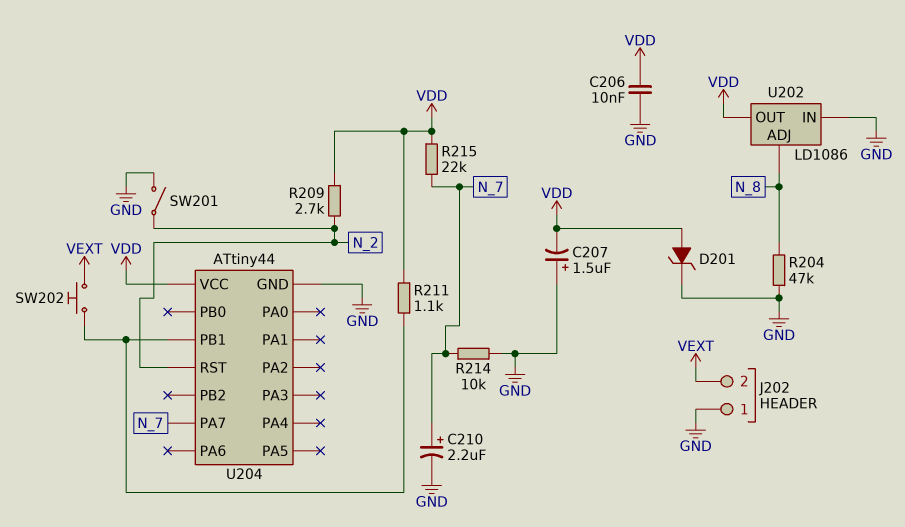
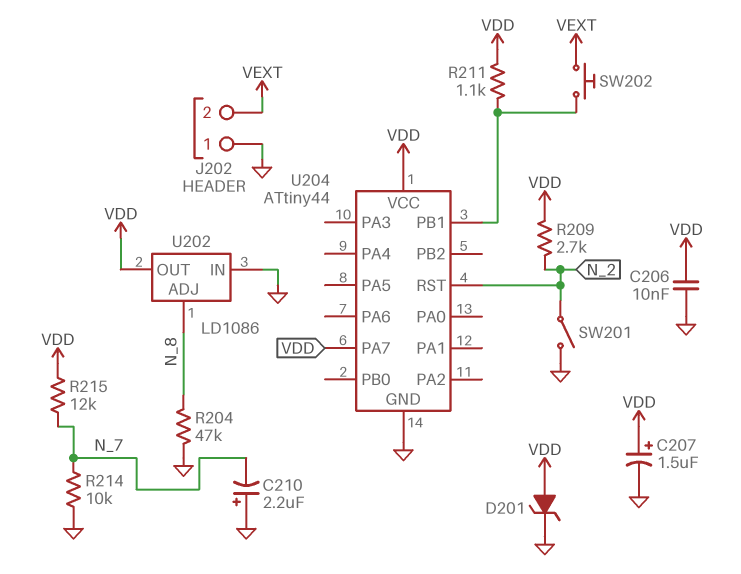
C207: 1.5uF (plus GND, minus VDD) -> 1.5uF (plus VDD, minus GND)
C210: 2.2uF (plus N_7, minus GND) -> 2.2uF (plus GND, minus N_7)
R215: 22k (N_7, VDD) -> 12k (N_7, VDD)
U204 pin PA7: N_7 -> VDD

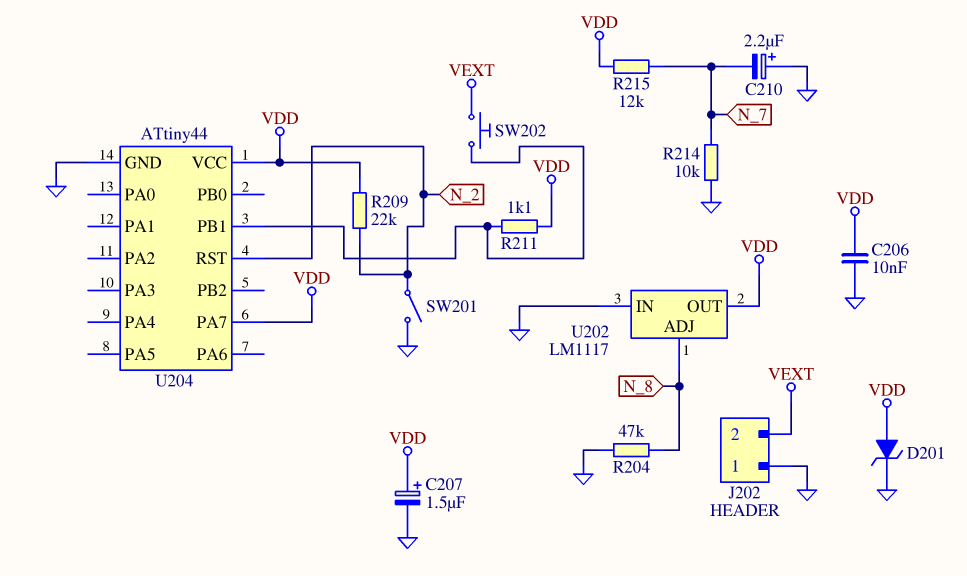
R209: 2.7k (N_2, VDD) -> 22k (N_2, VDD)
U202: LD1086 -> LM1117

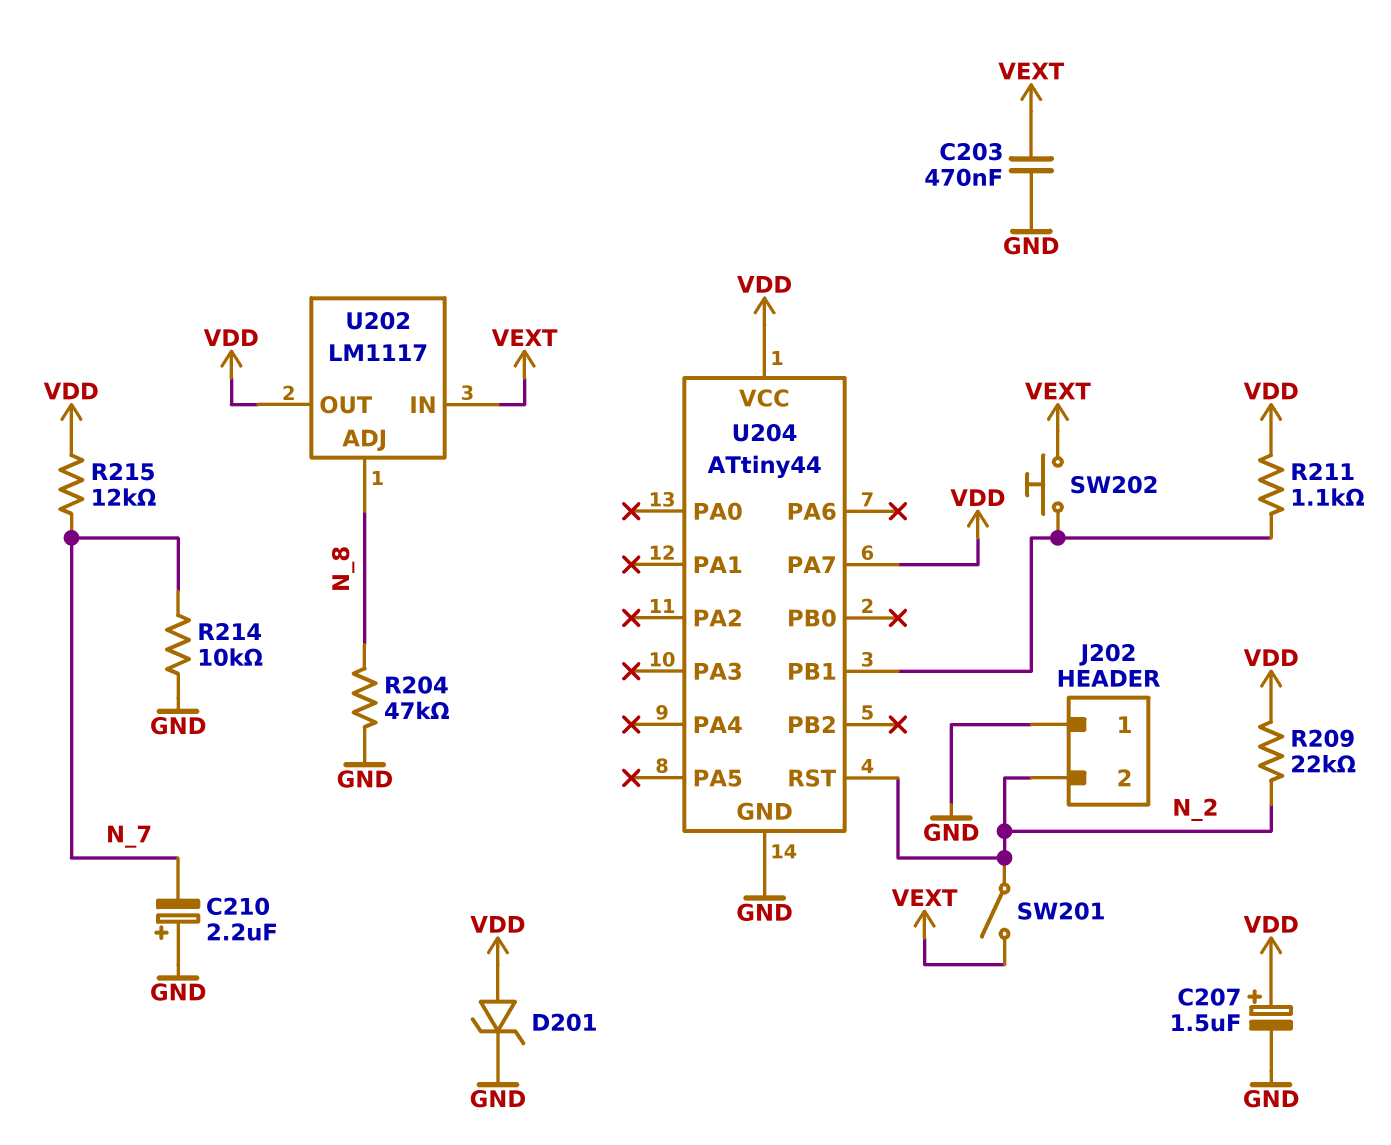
C203: none -> 470nF (GND, VEXT)
C206: 10nF (GND, VDD) -> none
J202 pin 2: VEXT -> N_2
SW201: switch (GND, N_2) -> switch (N_2, VEXT)
U202 pin IN: GND -> VEXT

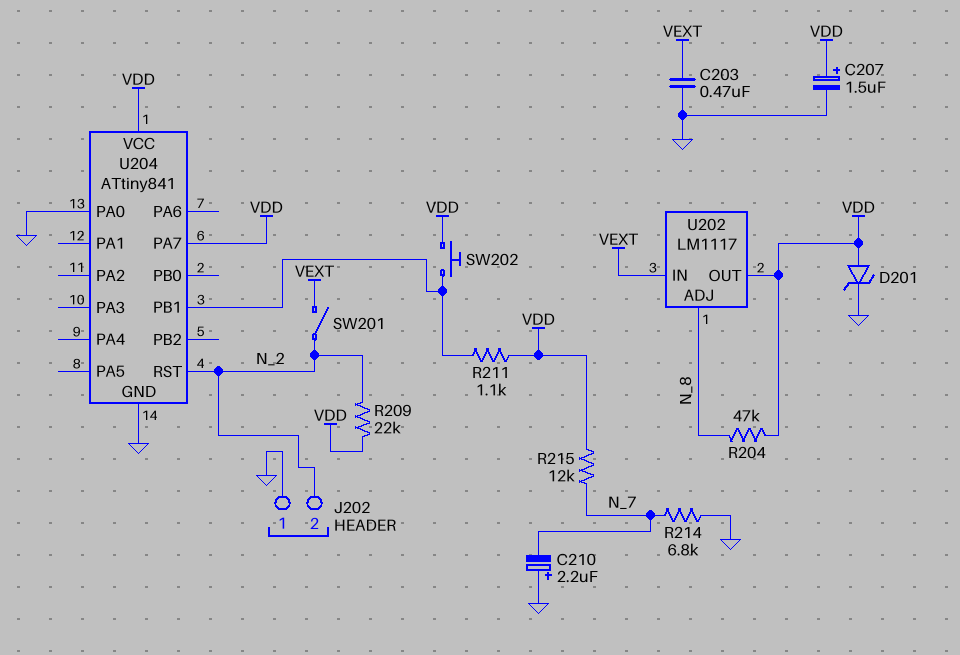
R204: 47k (GND, N_8) -> 47k (N_8, VDD)
R214: 10k (GND, N_7) -> 6.8k (GND, N_7)
SW202: button (U204/PB1, VEXT) -> button (U204/PB1, VDD)
U204: ATtiny44 -> ATtiny841
U204 pin PA0: none -> GND

